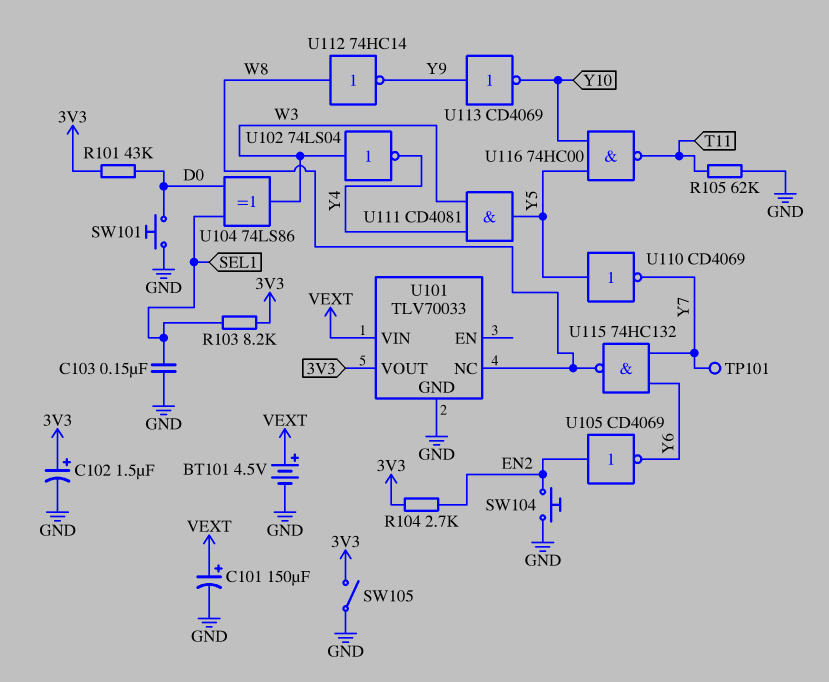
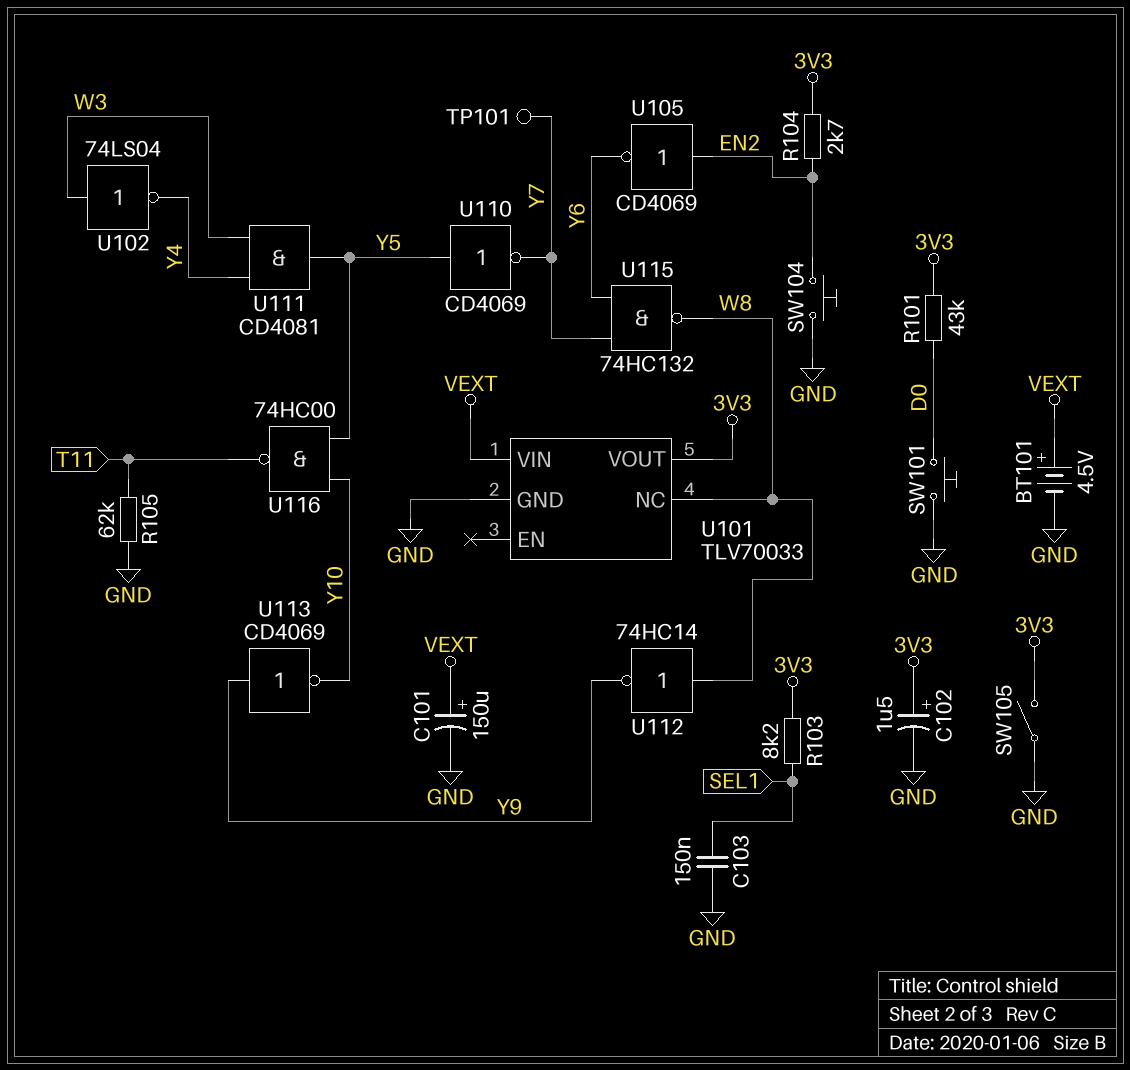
U104: XOR 74LS86 (in D0, in SEL1, out W3) -> none

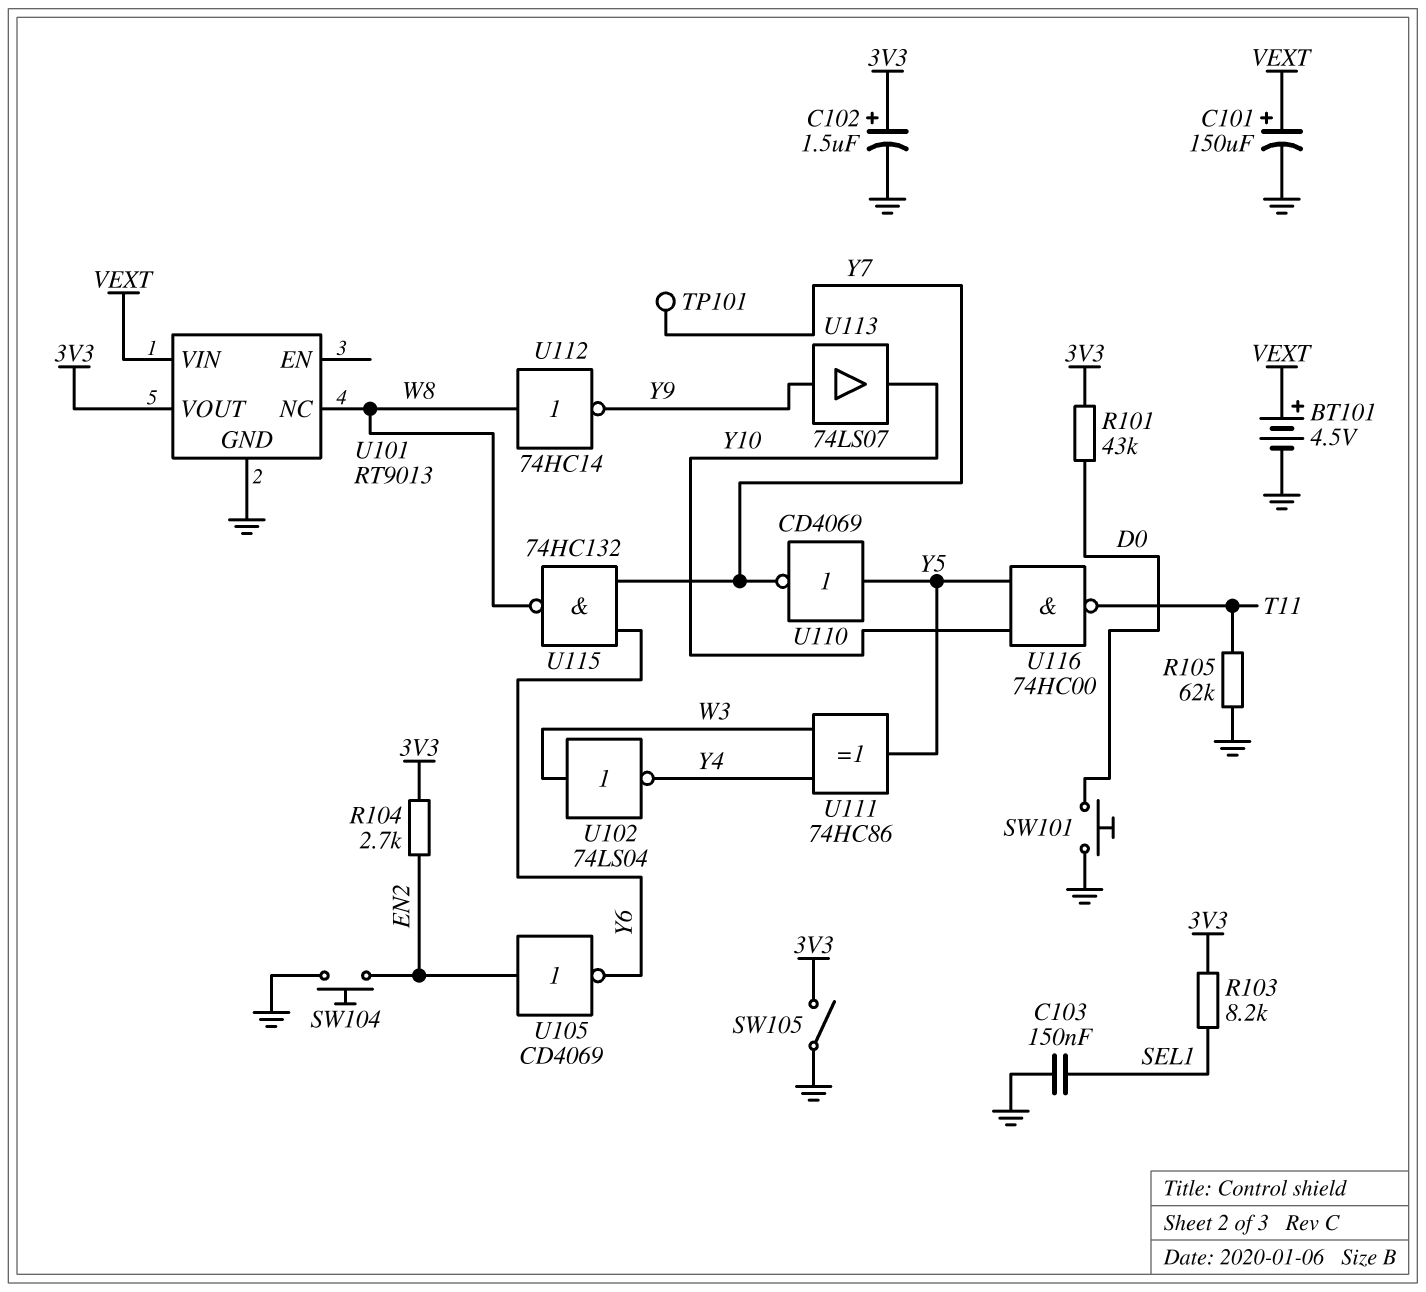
U101: TLV70033 -> RT9013
U111: AND CD4081 (in W3, in Y4, out Y5) -> XOR 74HC86 (in W3, in Y4, out Y5)
U113: NOT CD4069 (in Y9, out Y10) -> buffer 74LS07 (in Y9, out Y10)

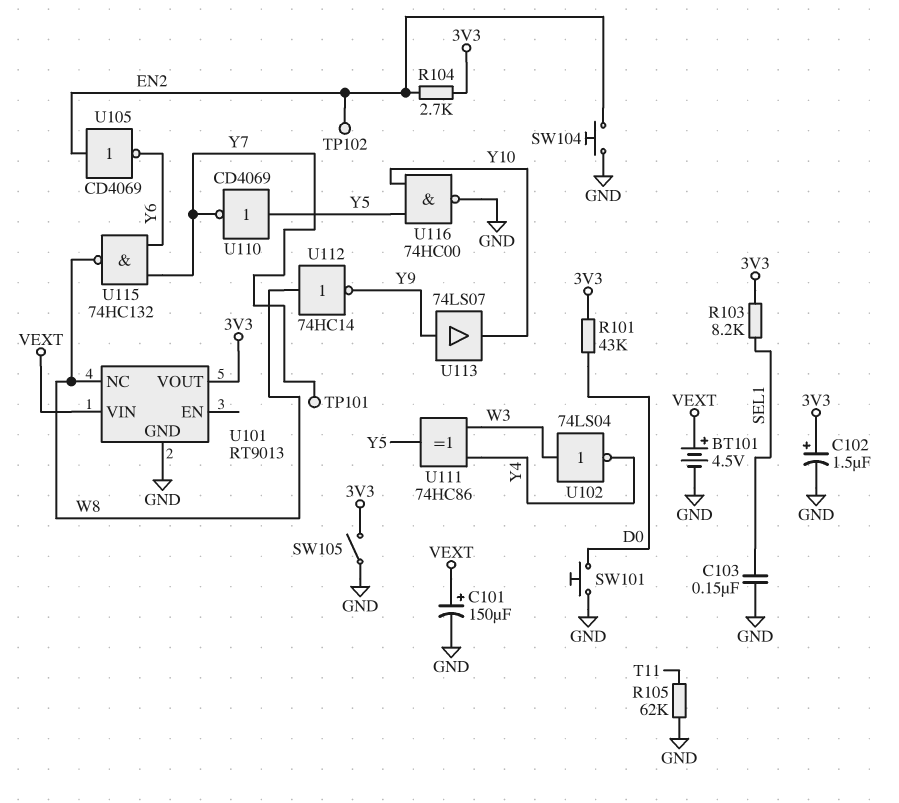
TP102: none -> test point (EN2)
U116: NAND 74HC00 (in Y5, in Y10, out T11) -> NAND 74HC00 (in Y5, in Y10, out GND)

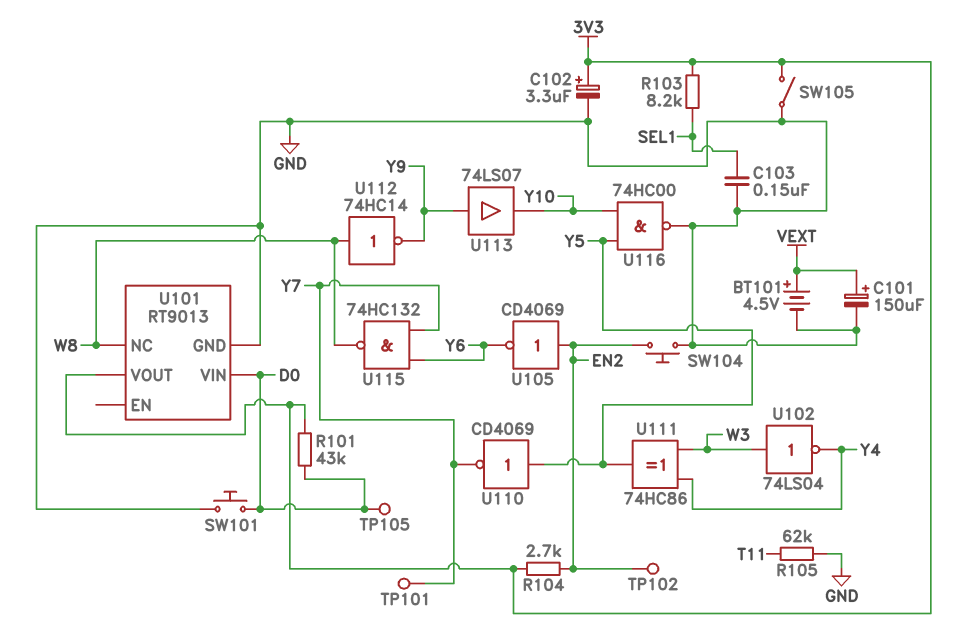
C102: 1.5uF (plus 3V3, minus GND) -> 3.3uF (plus 3V3, minus GND)
TP105: none -> test point (D0)
U101 pin VIN: VEXT -> D0

